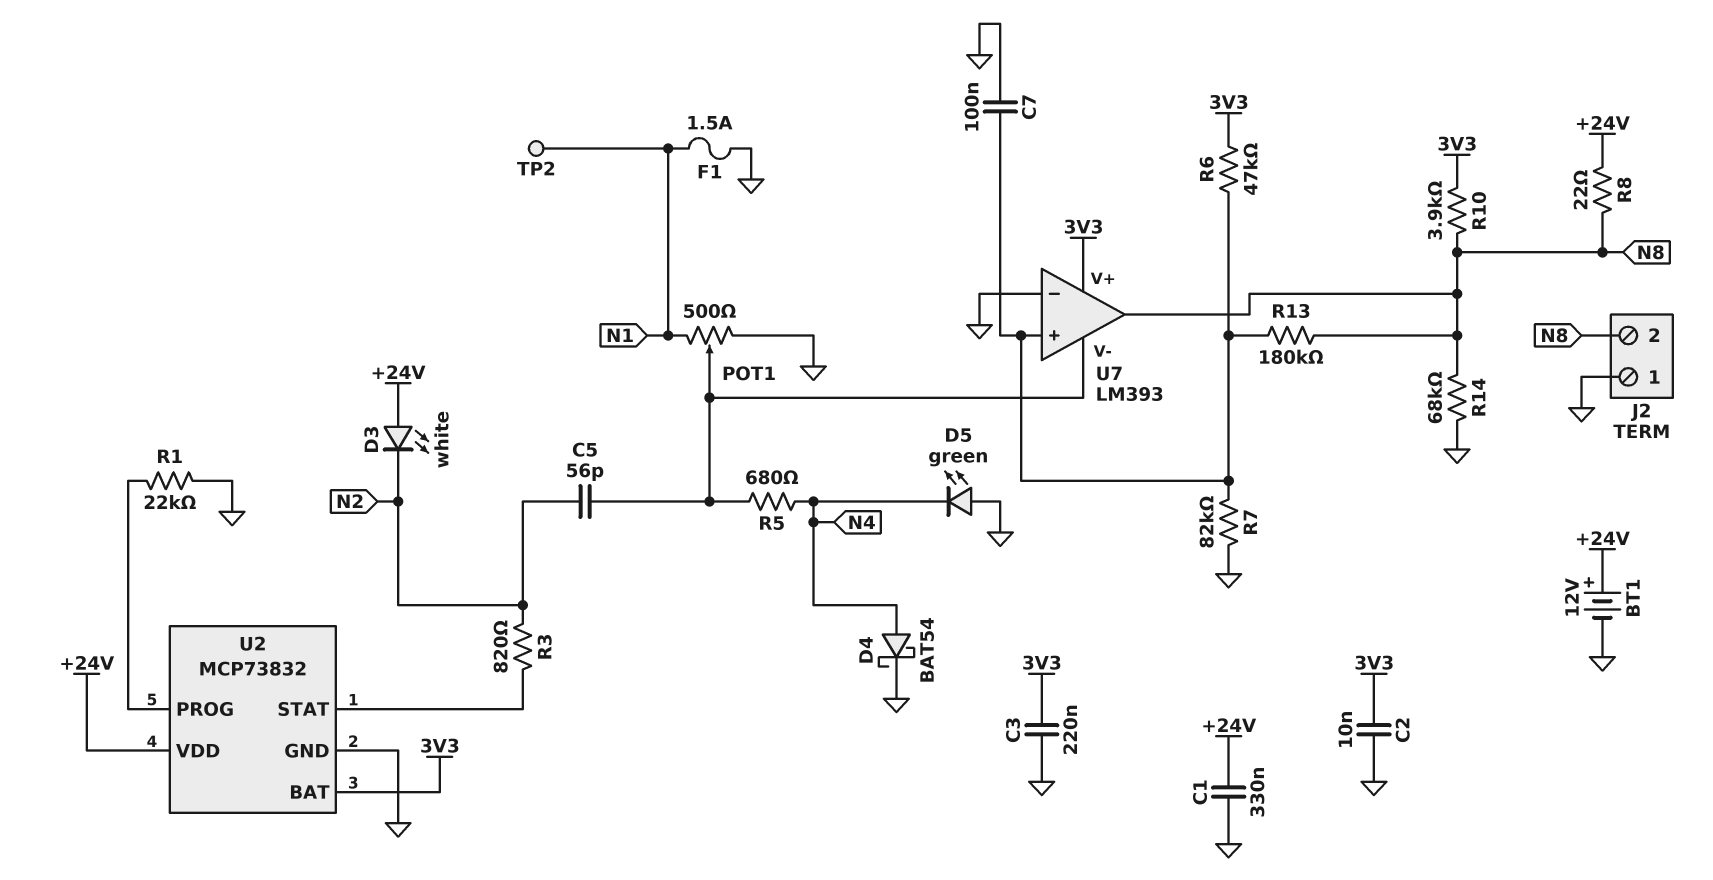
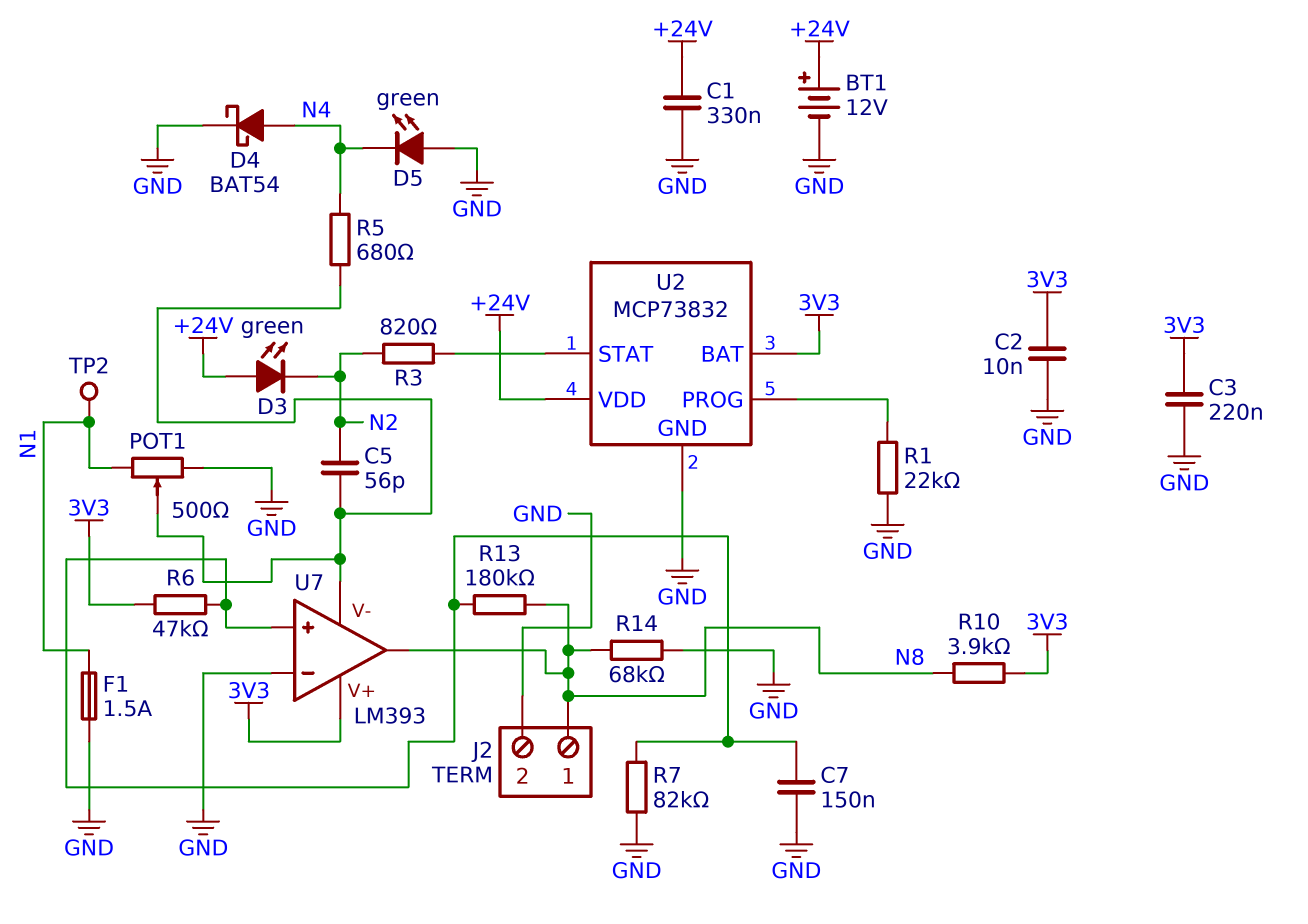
C7: 100nF (GND, U7/in+) -> 150nF (GND, U7/in+)
D3: LED white (A +24V, K N2) -> LED green (A +24V, K N2)
J2 pin 1: GND -> N8
J2 pin 2: N8 -> GND
R8: 22 (+24V, N8) -> none

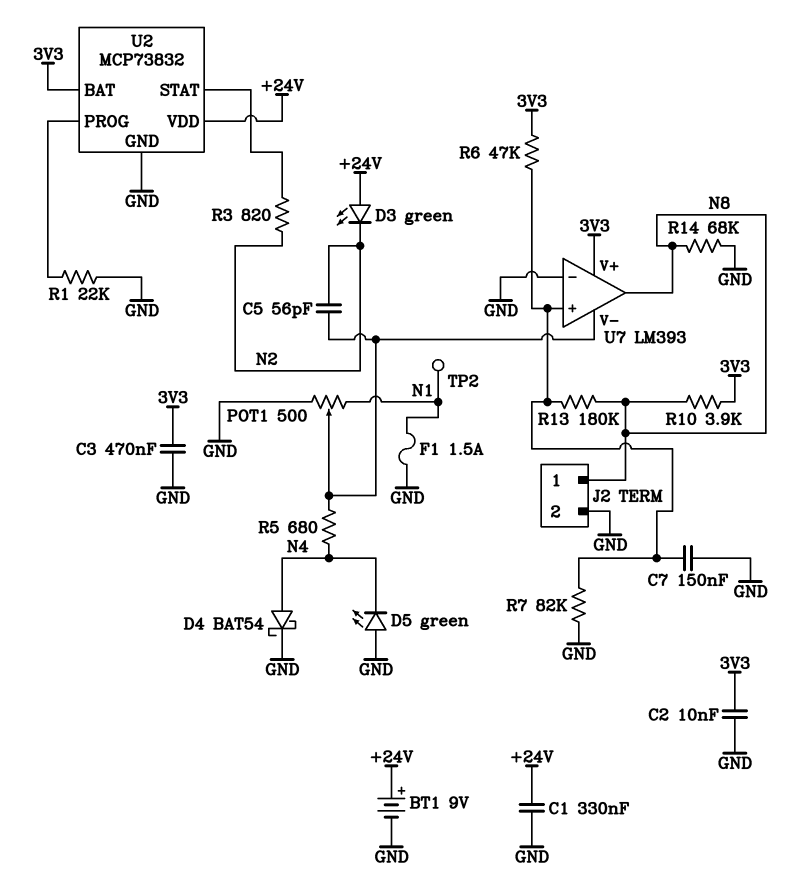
BT1: 12V (plus +24V, minus GND) -> 9V (plus +24V, minus GND)
C3: 220nF (3V3, GND) -> 470nF (3V3, GND)

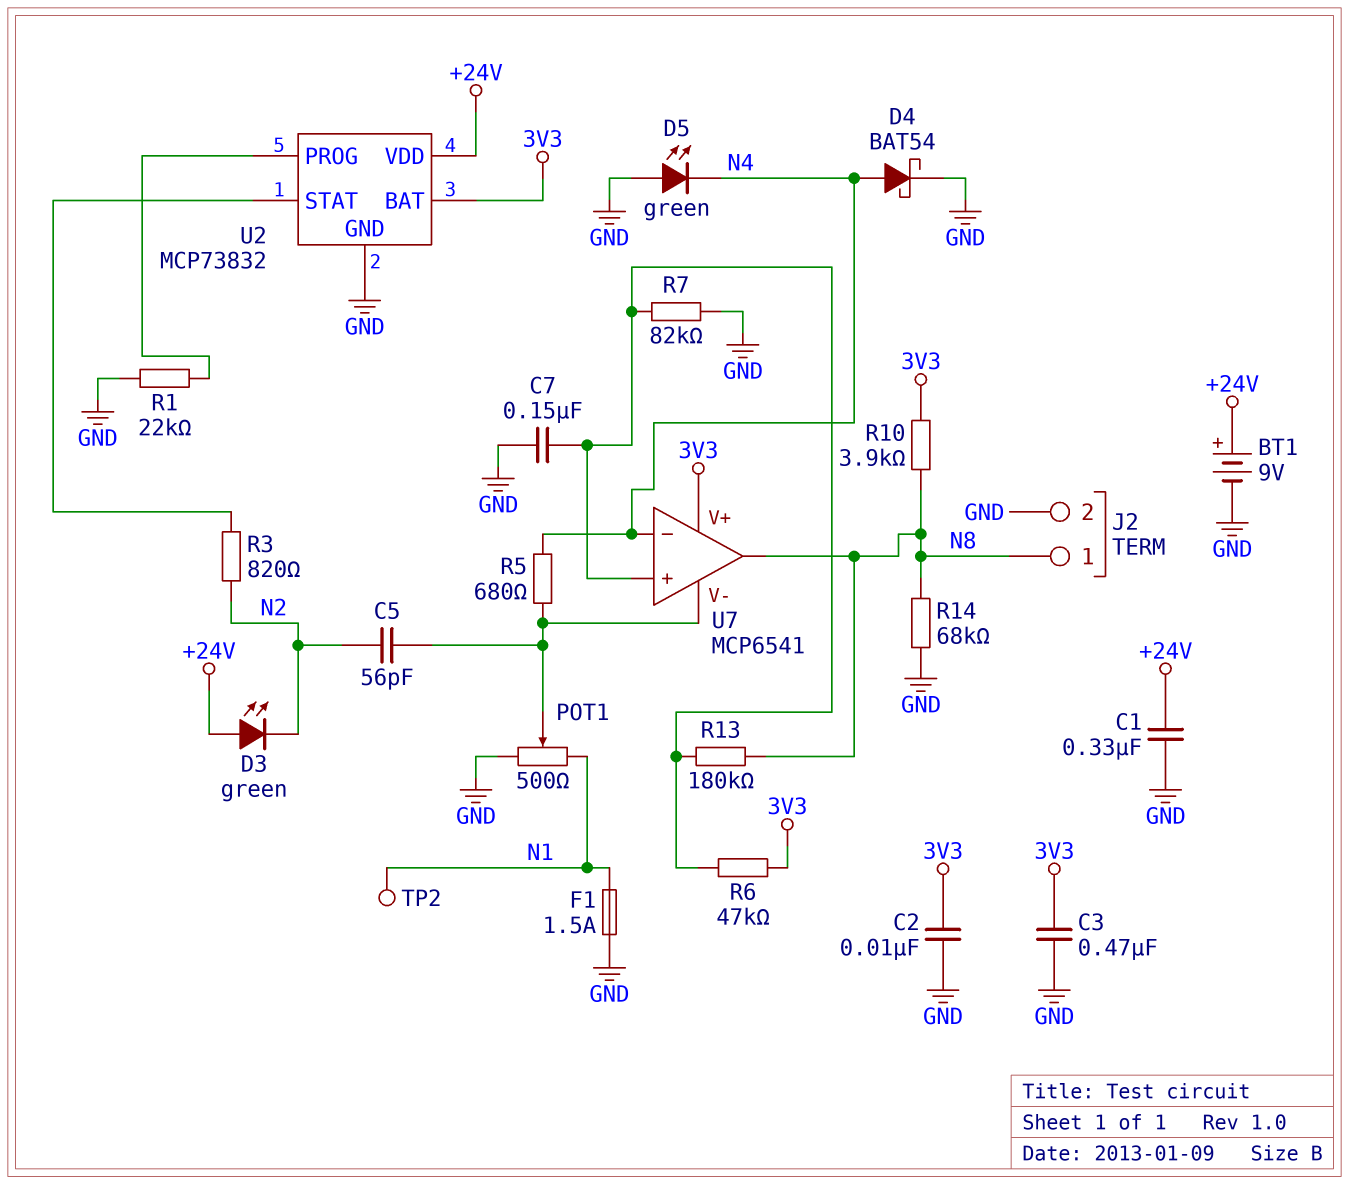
U7: LM393 -> MCP6541
U7 pin in-: GND -> N4

